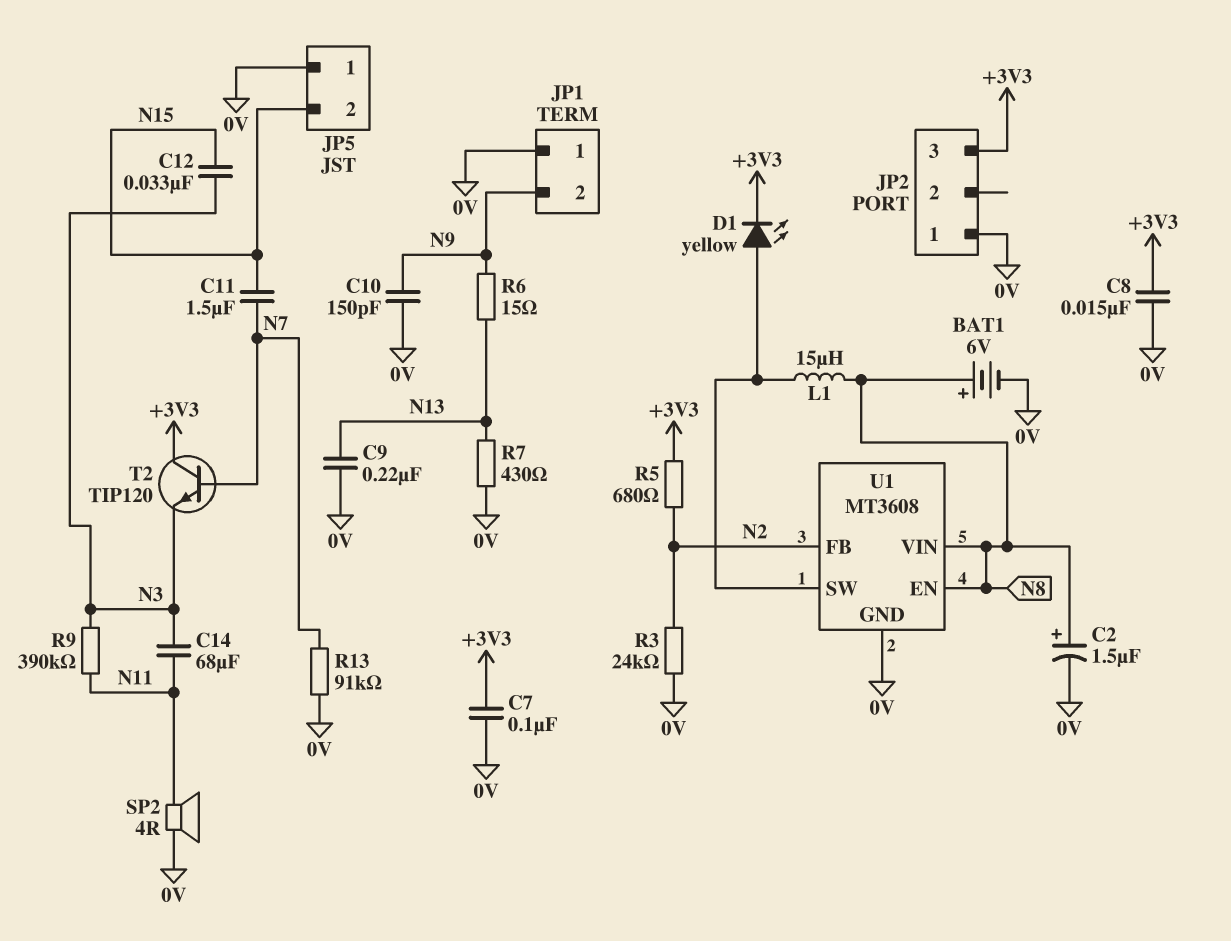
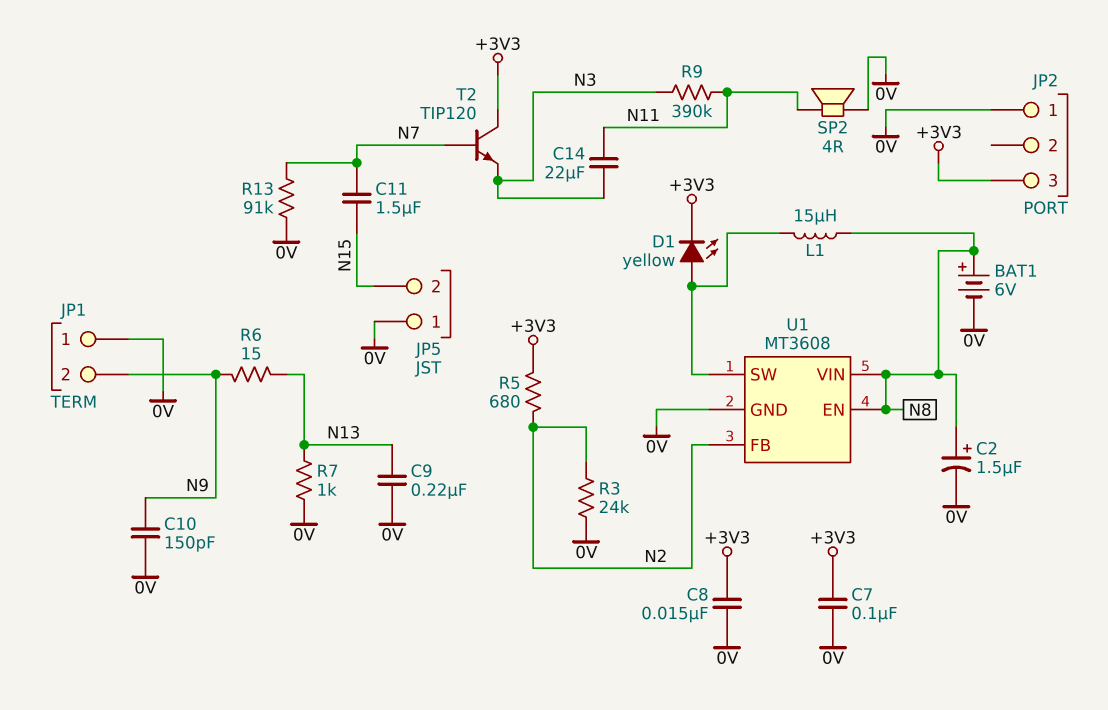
C12: 33nF (N3, N15) -> none
C14: 68uF (N3, N11) -> 22uF (N3, N11)
R7: 430 (0V, N13) -> 1k (0V, N13)

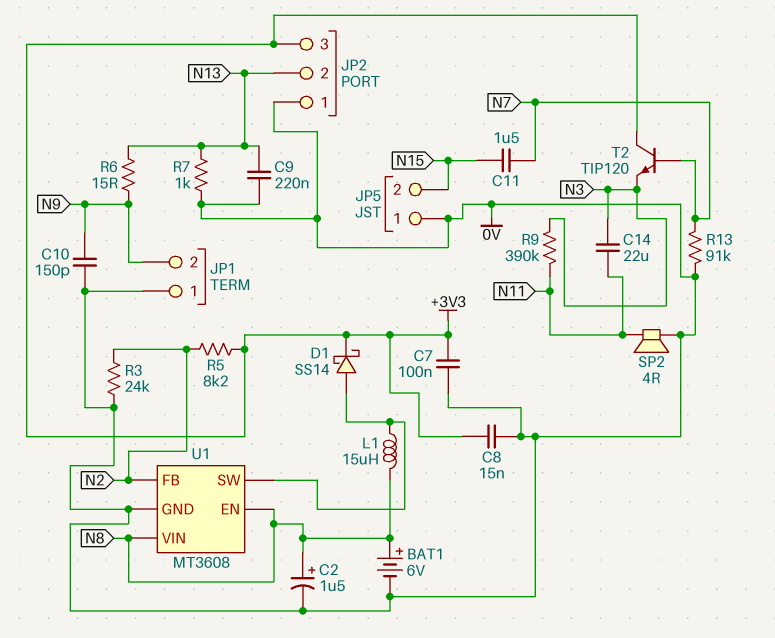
D1: LED yellow (A U1/SW, K +3V3) -> schottky SS14 (A U1/SW, K +3V3)
JP2 pin 2: none -> N13
R5: 680 (+3V3, N2) -> 8.2k (+3V3, N2)

